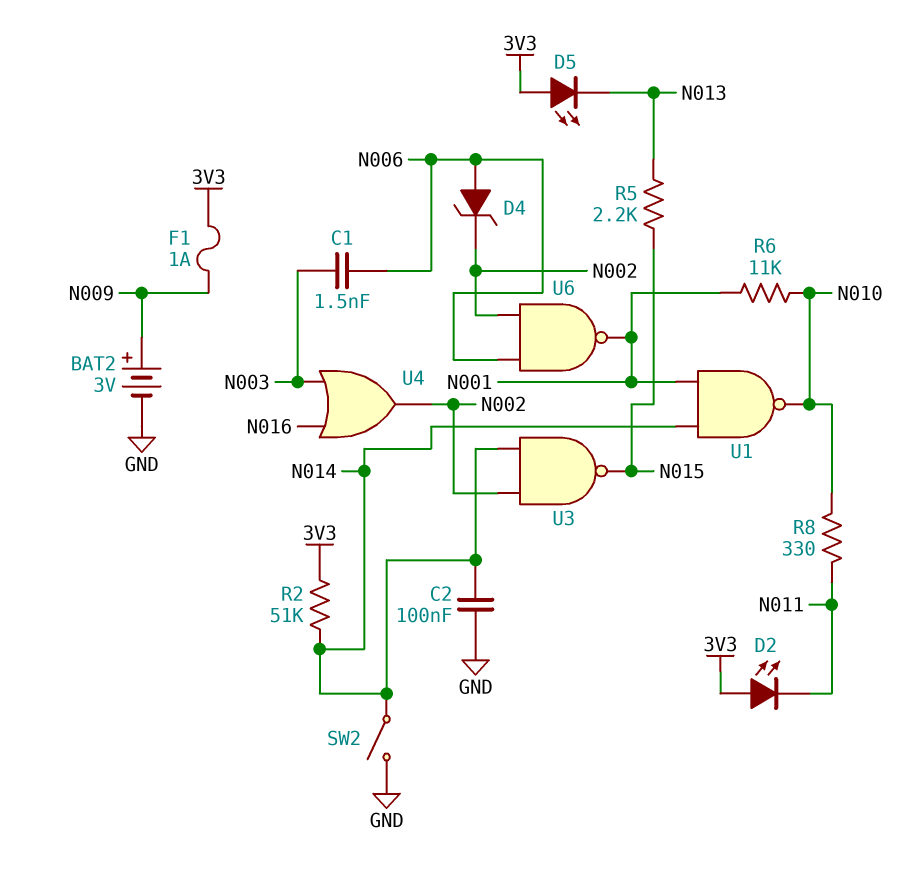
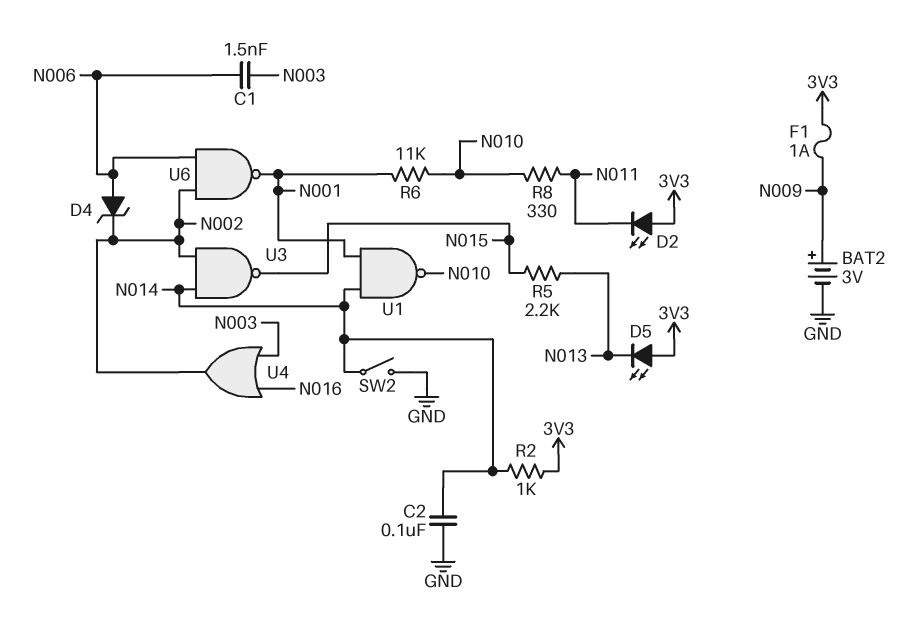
R2: 51k (3V3, N014) -> 1k (3V3, N014)

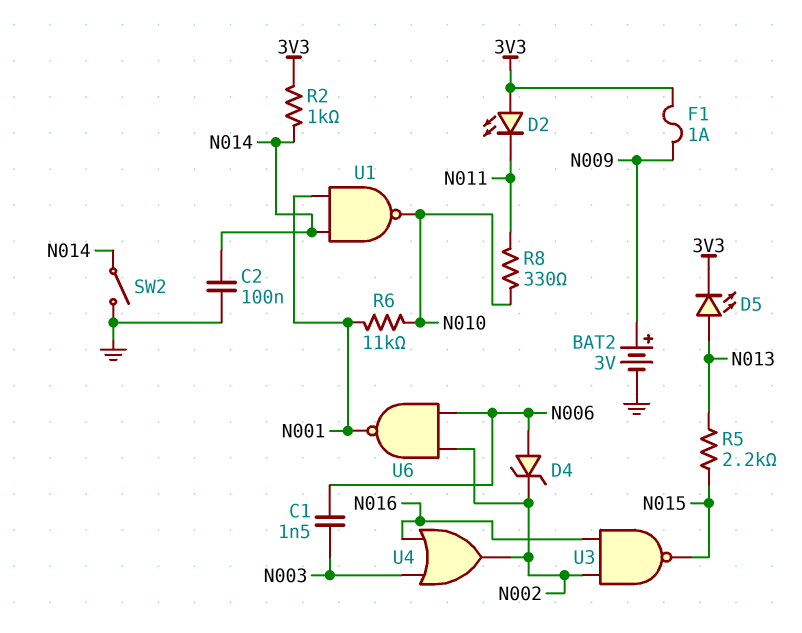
D5: LED (A 3V3, K N013) -> LED (A N013, K 3V3)
U3: NAND (in N002, in N014, out N015) -> NAND (in N002, in N016, out N015)

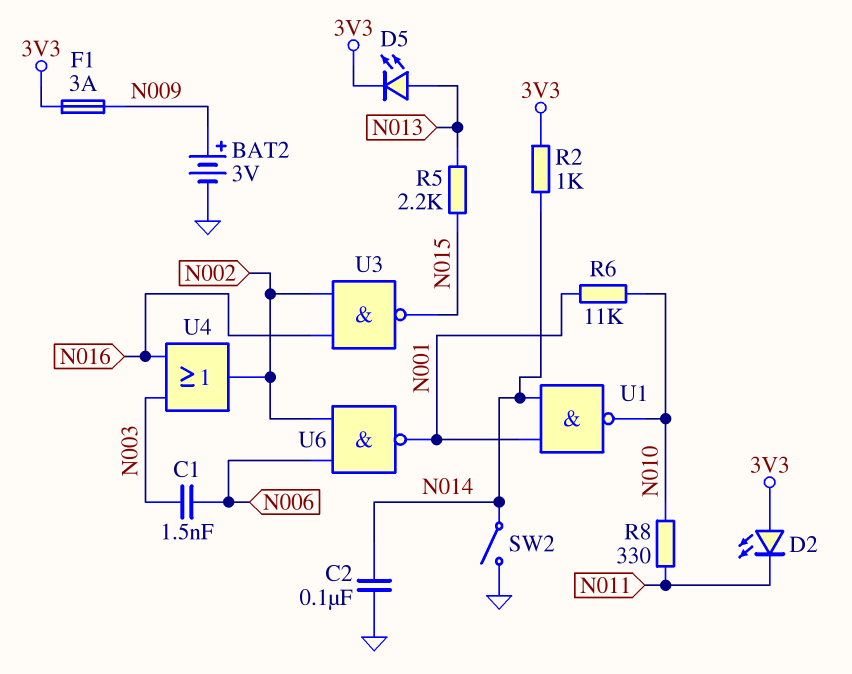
D4: zener (A N006, K N002) -> none
F1: 1A (3V3, N009) -> 3A (3V3, N009)

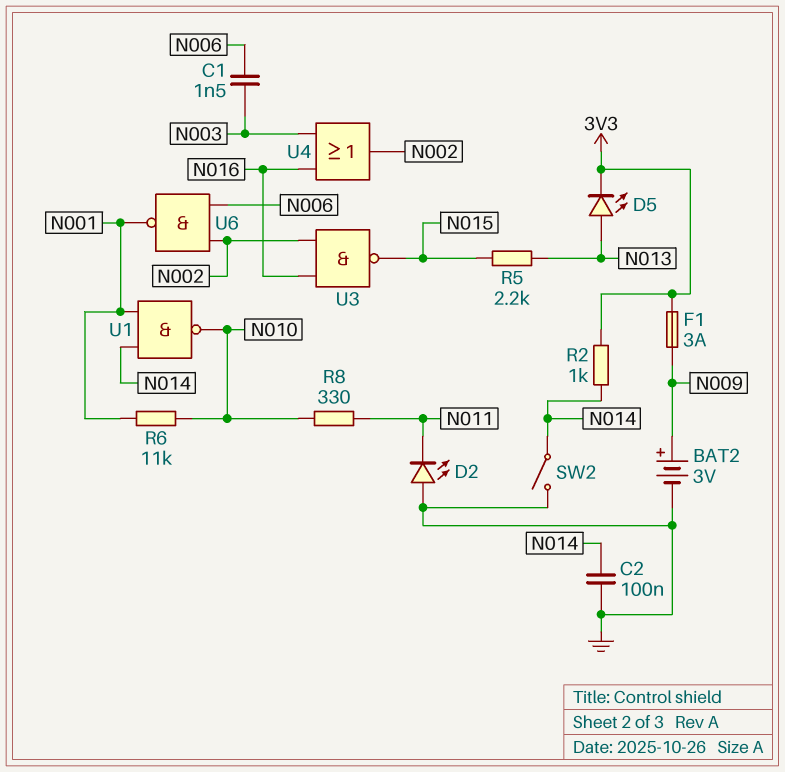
D2: LED (A 3V3, K N011) -> LED (A GND, K N011)

